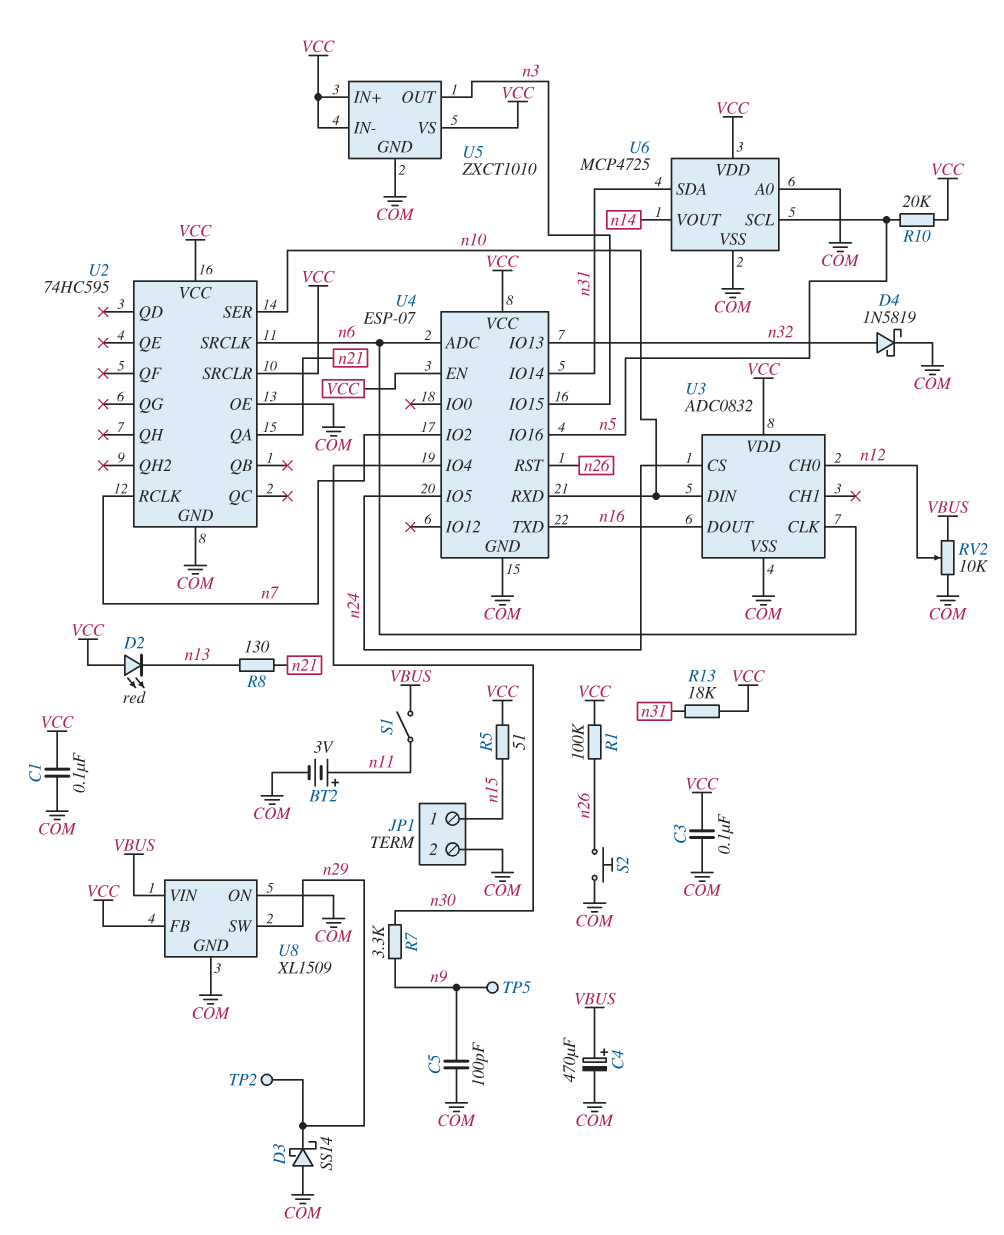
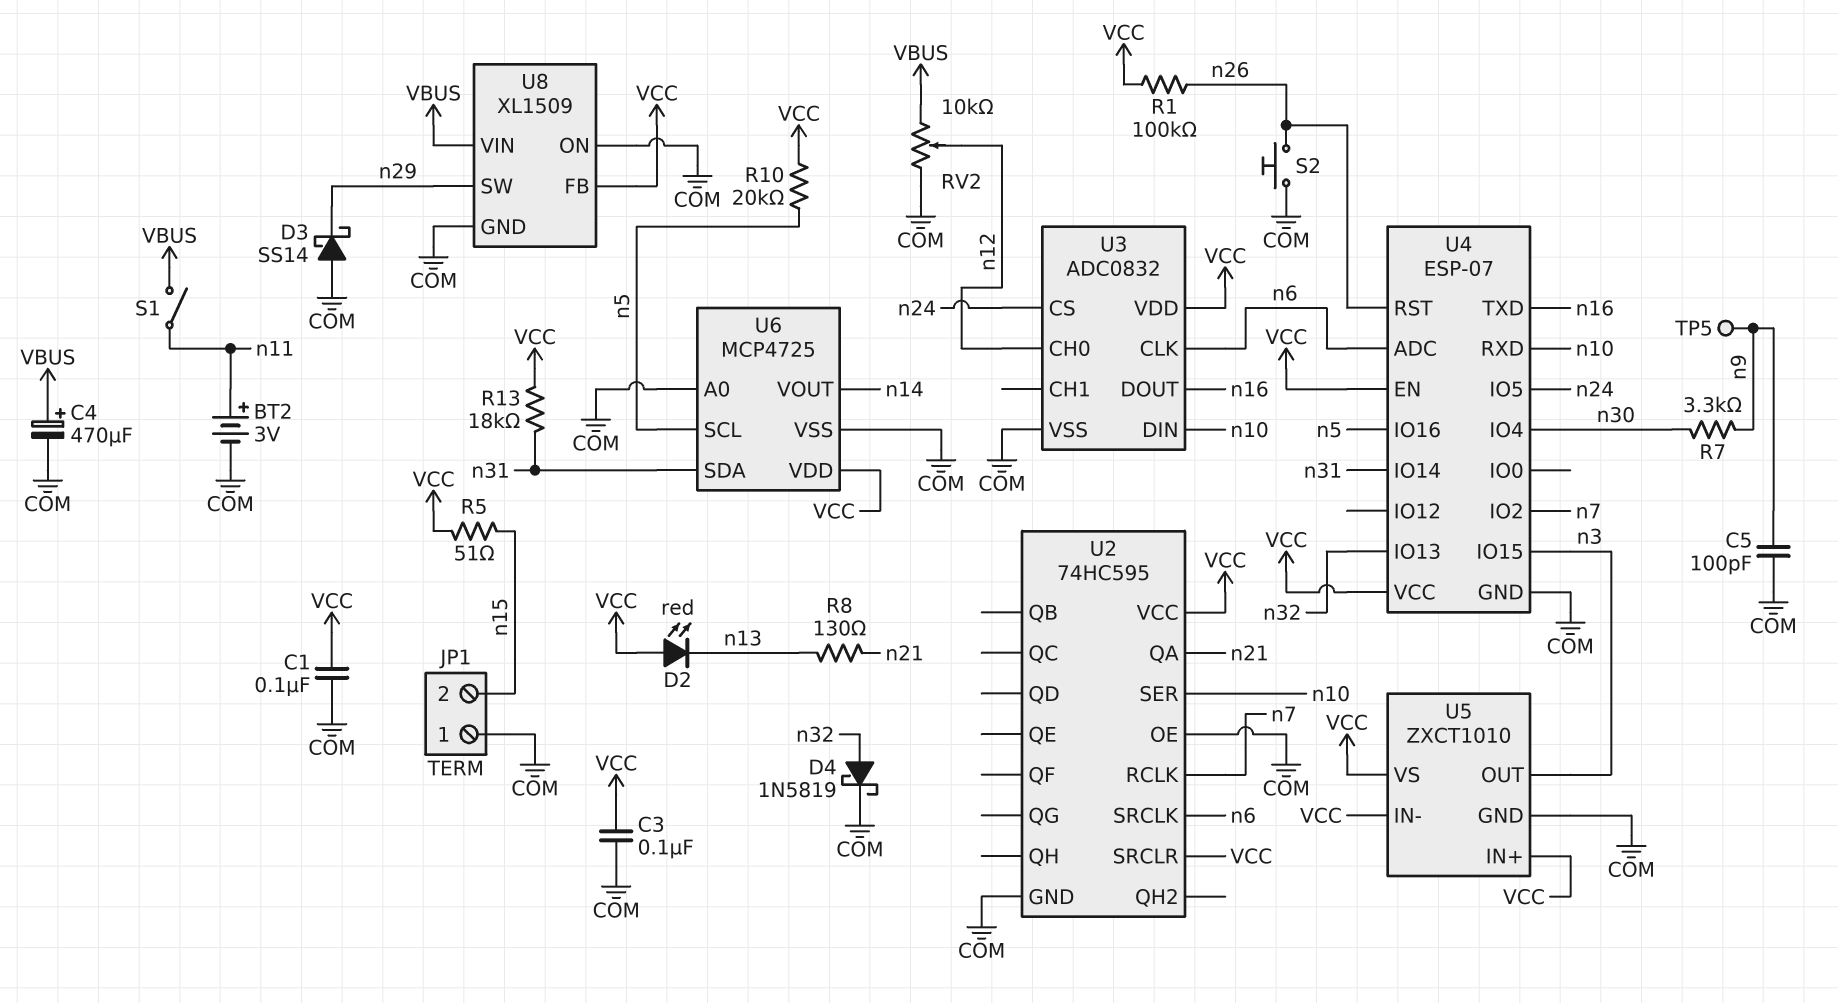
JP1 pin 1: n15 -> COM
JP1 pin 2: COM -> n15
TP2: test point (n29) -> none

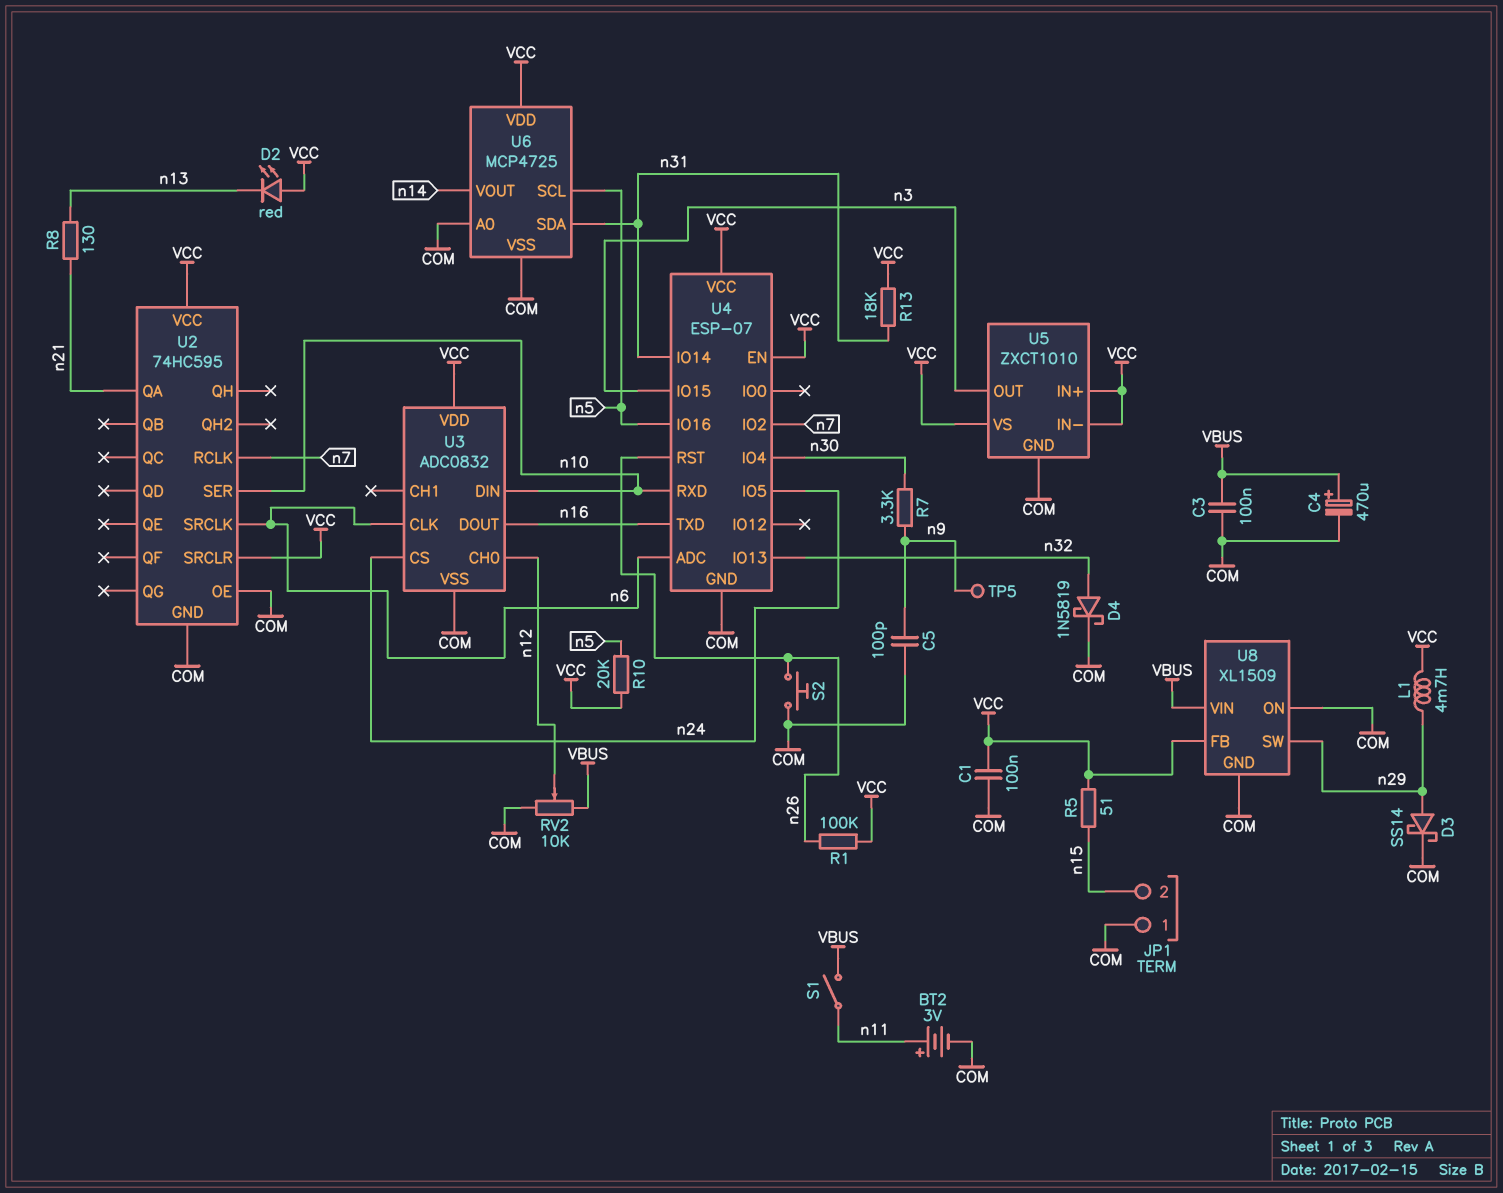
C3: 100nF (COM, VCC) -> 100nF (COM, VBUS)
D3: schottky SS14 (A COM, K n29) -> schottky SS14 (A n29, K COM)
L1: none -> 4.7mH (VCC, n29)

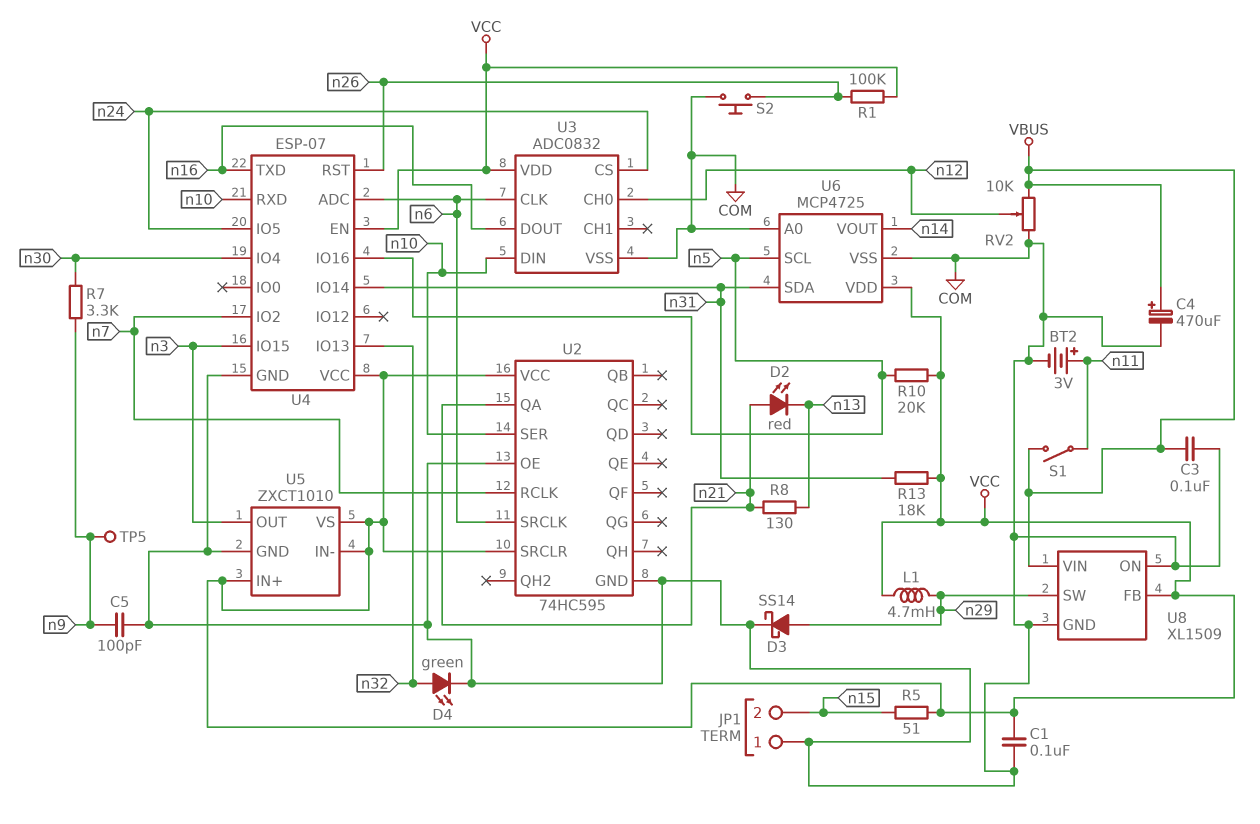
D2: LED red (A VCC, K n13) -> LED red (A n21, K n13)
D4: schottky 1N5819 (A n32, K COM) -> LED green (A n32, K COM)

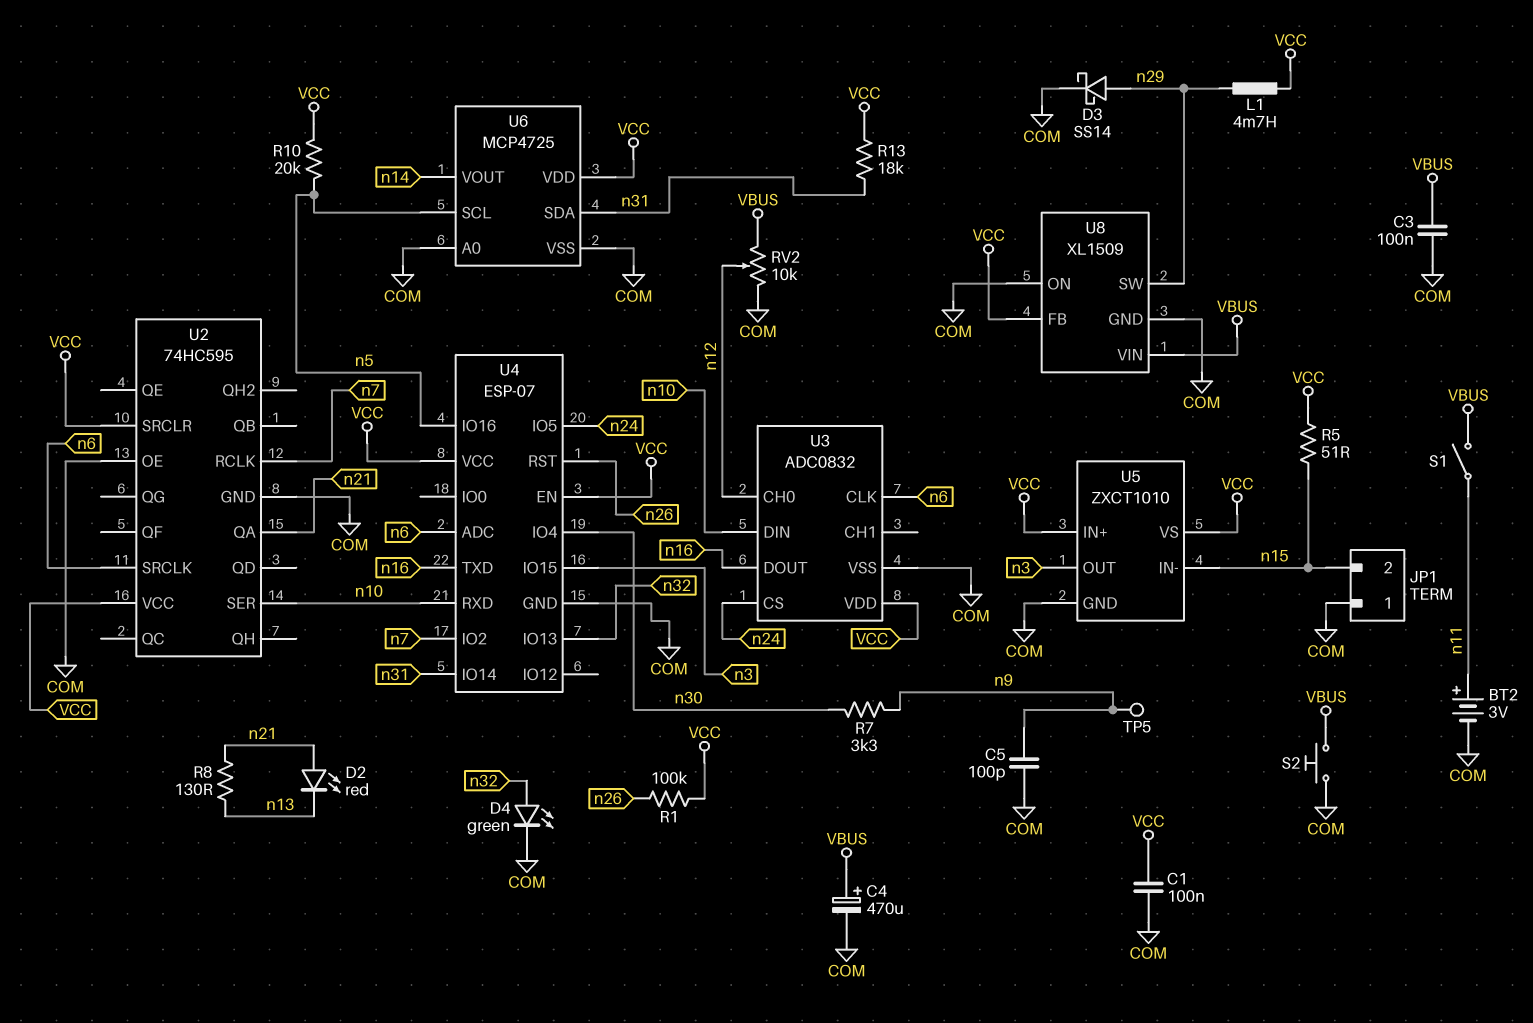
S2: button (COM, n26) -> button (COM, VBUS)
U5 pin IN-: VCC -> n15

